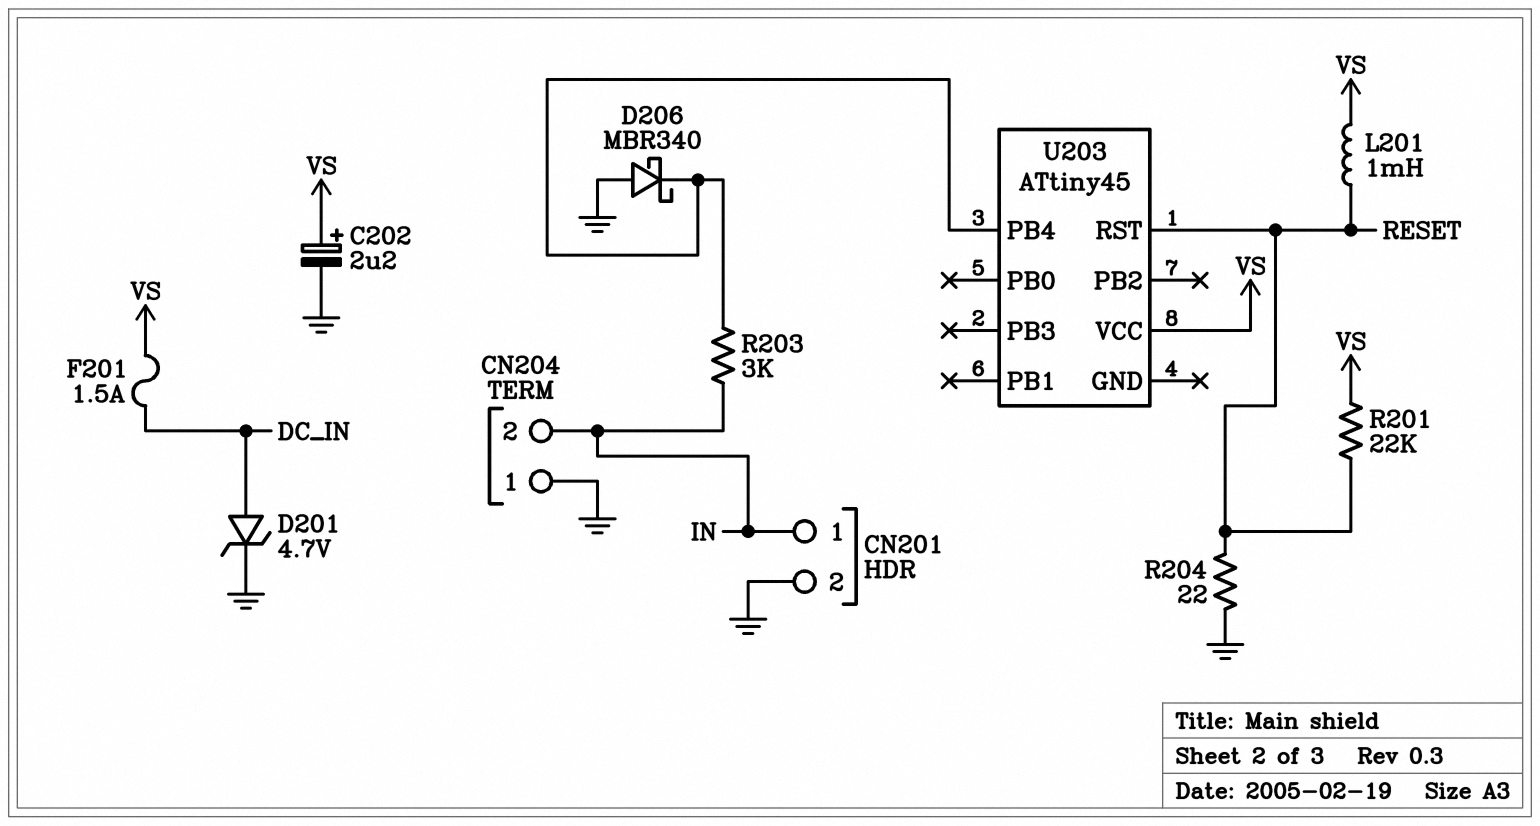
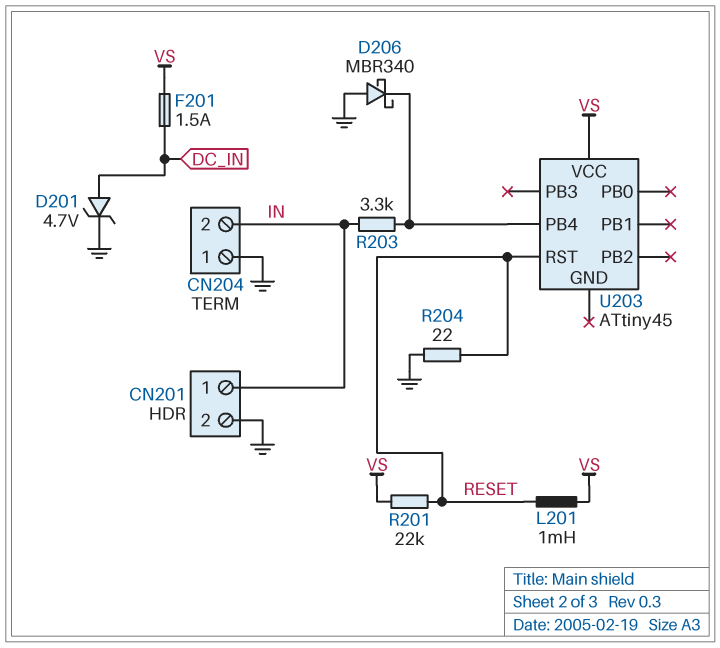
C202: 2.2uF (plus VS, minus GND) -> none
R203: 3k (IN, U203/PB4) -> 3.3k (IN, U203/PB4)

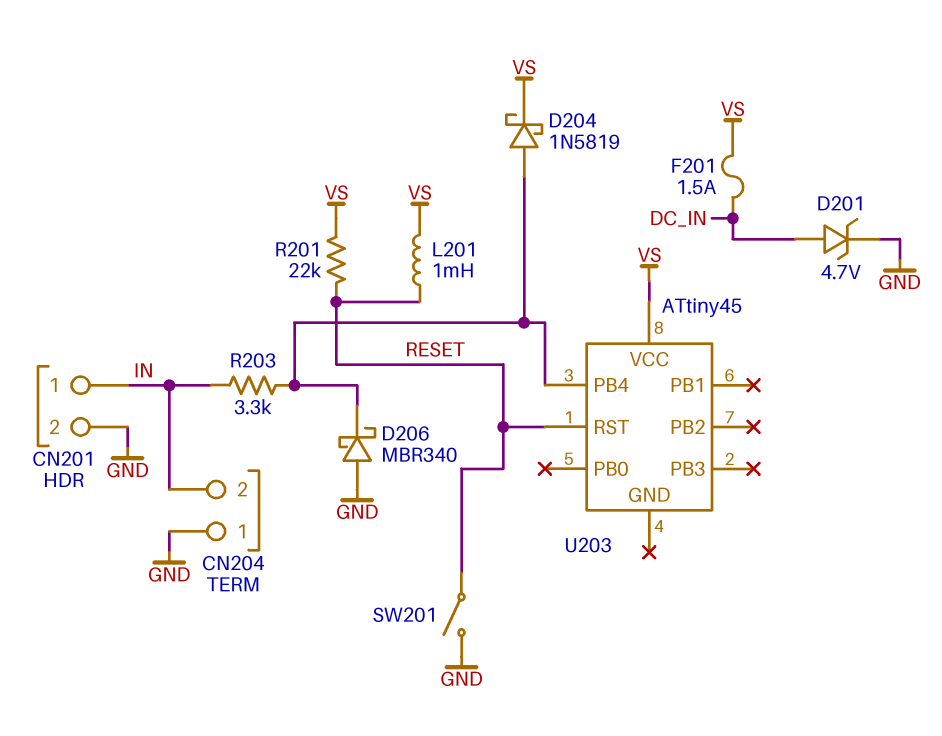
D204: none -> schottky 1N5819 (A U203/PB4, K VS)
R204: 22 (GND, RESET) -> none
SW201: none -> switch (GND, RESET)

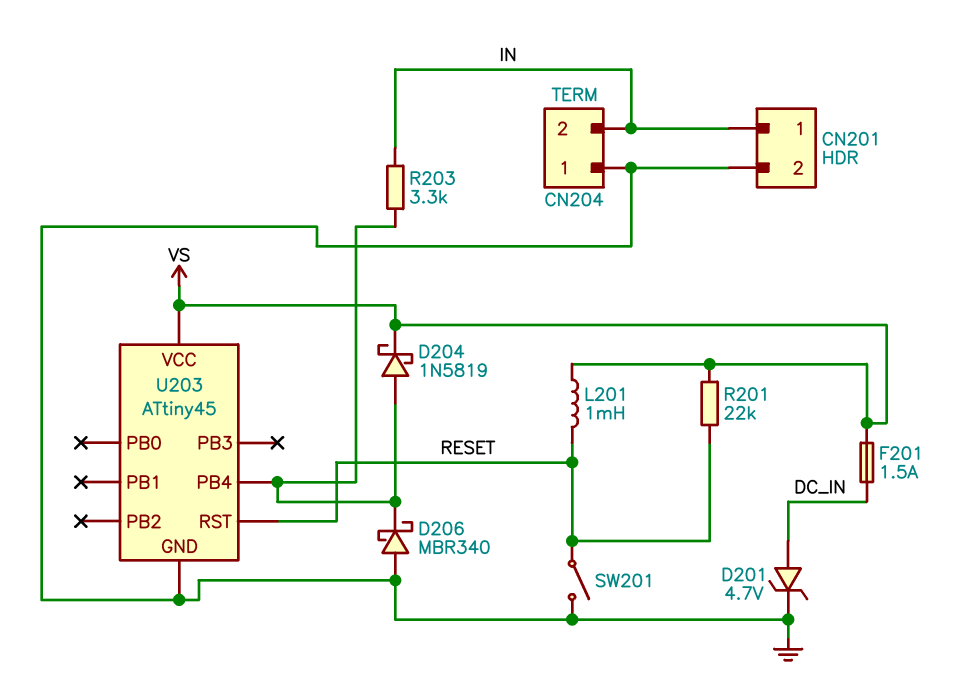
U203 pin GND: none -> GND

